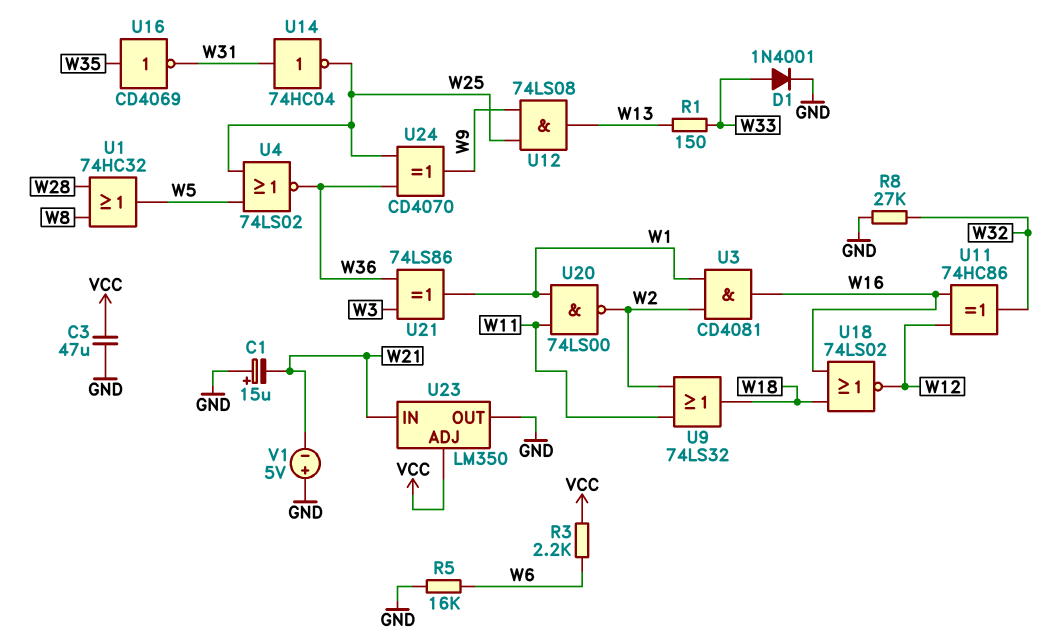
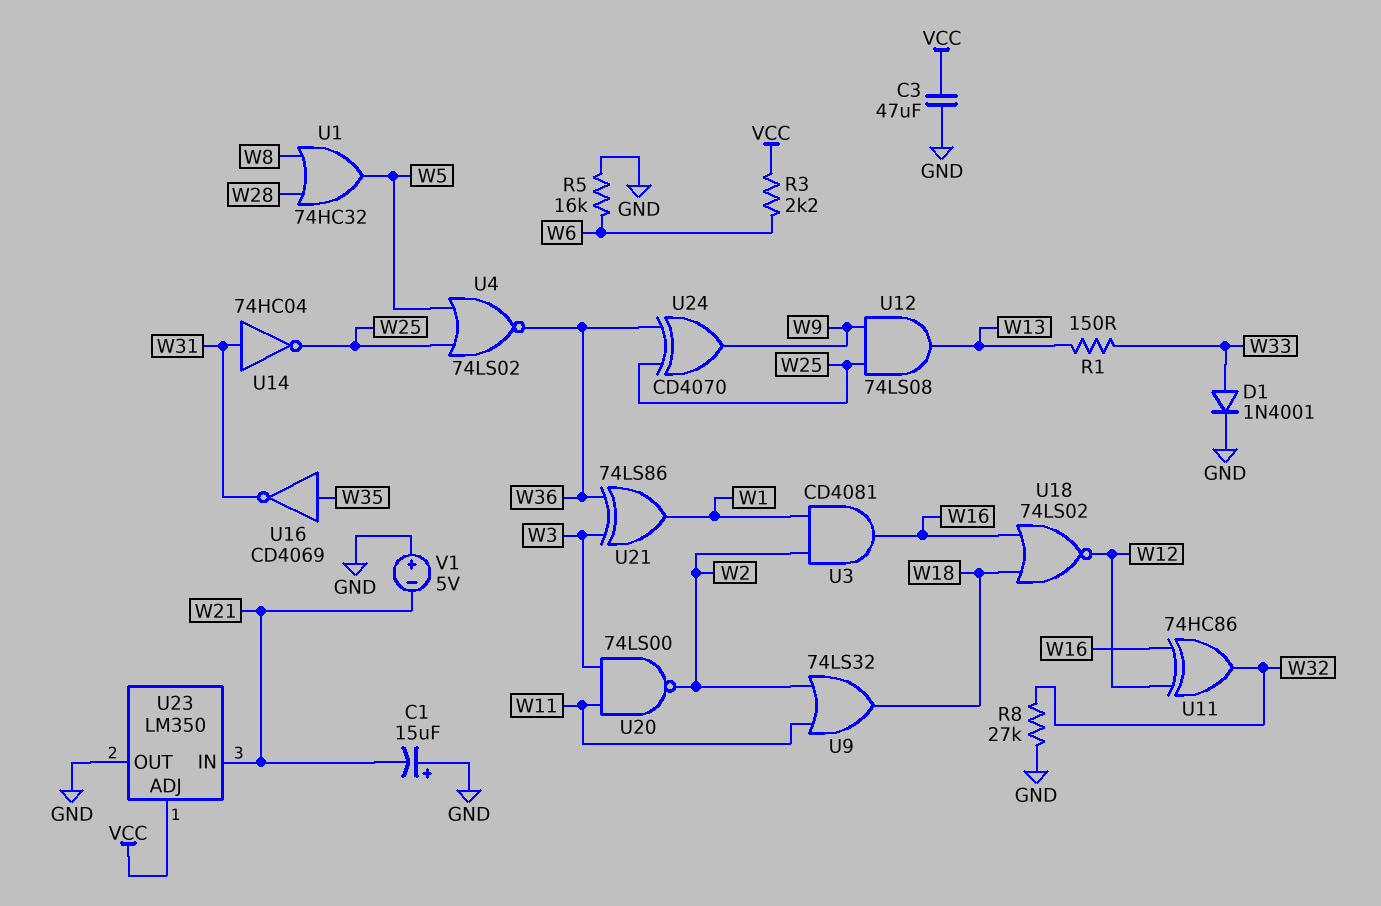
U20: NAND 74LS00 (in W1, in W11, out W2) -> NAND 74LS00 (in W3, in W11, out W2)

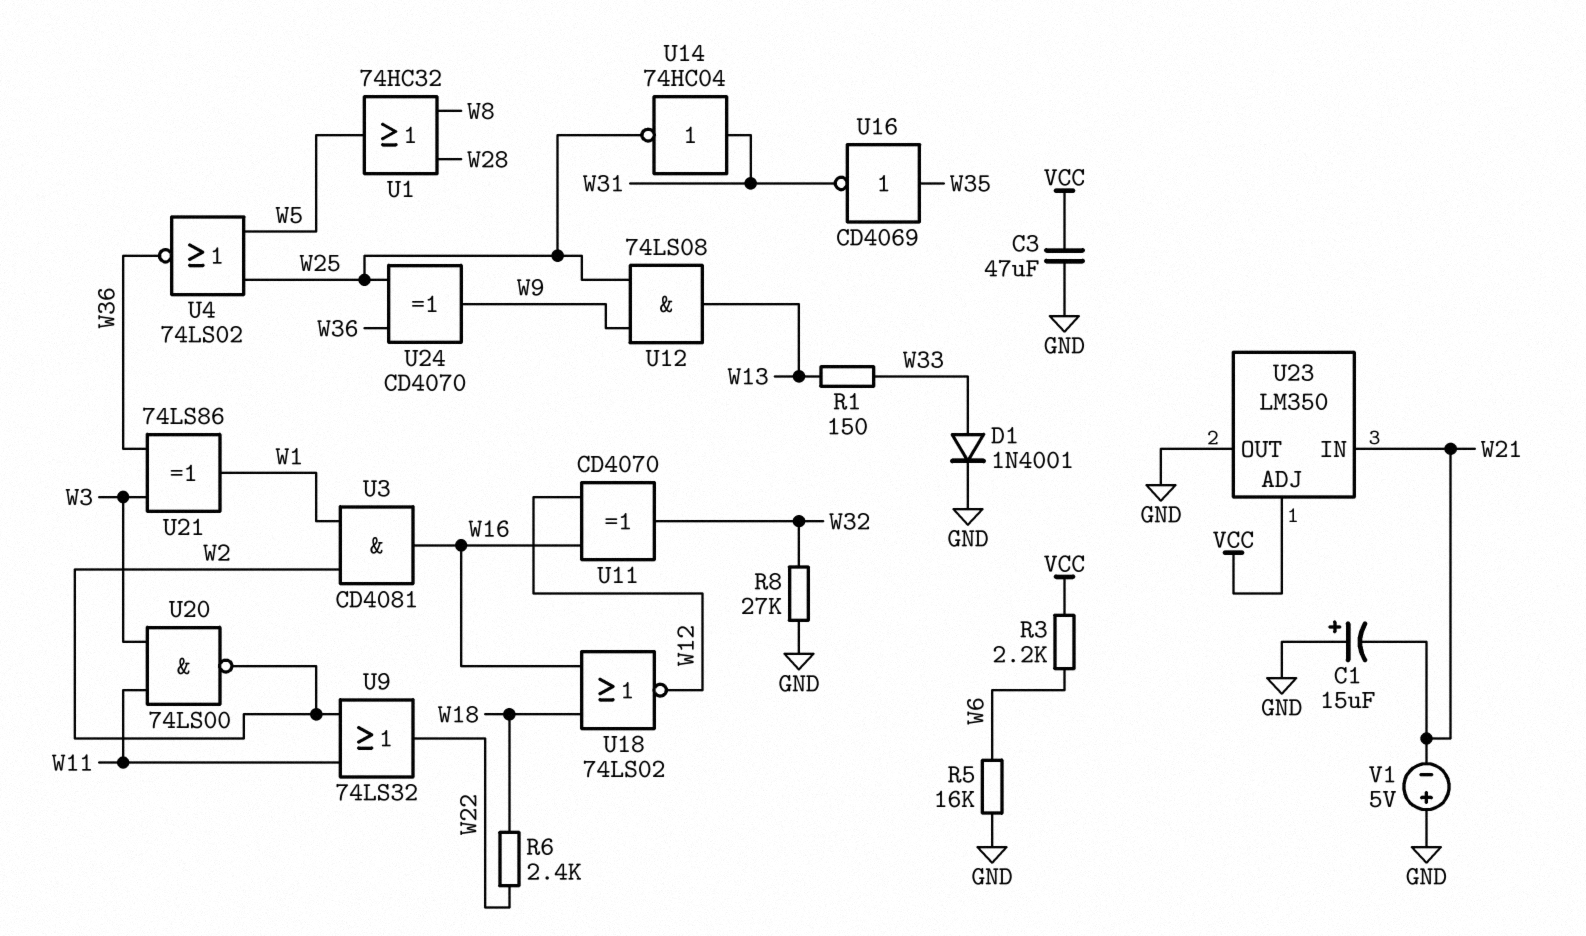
R6: none -> 2.4k (W18, W22)
U9: OR 74LS32 (in W2, in W11, out W18) -> OR 74LS32 (in W2, in W11, out W22)
U11: XOR 74HC86 (in W12, in W16, out W32) -> XOR CD4070 (in W12, in W16, out W32)

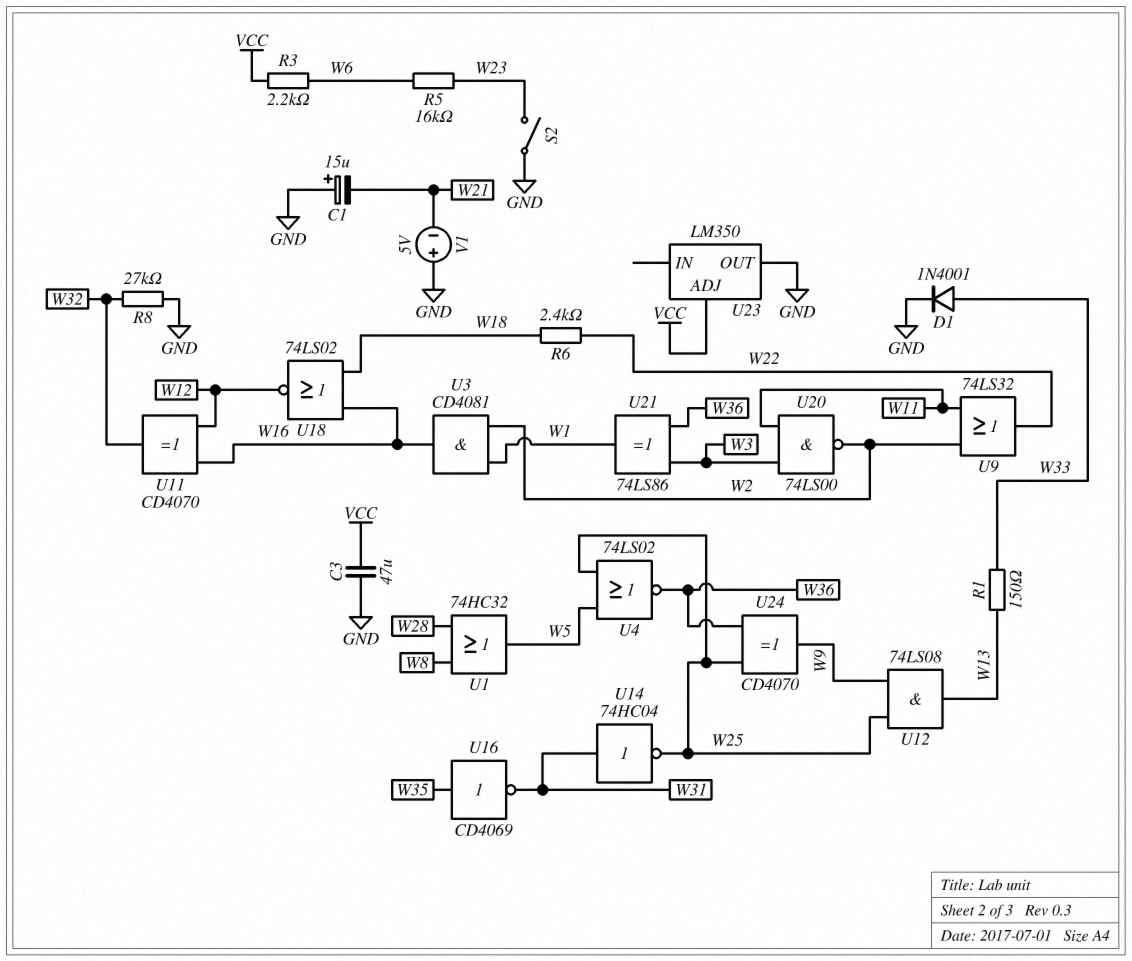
R5: 16k (GND, W6) -> 16k (W6, W23)
S2: none -> switch (GND, W23)
U23 pin IN: W21 -> none

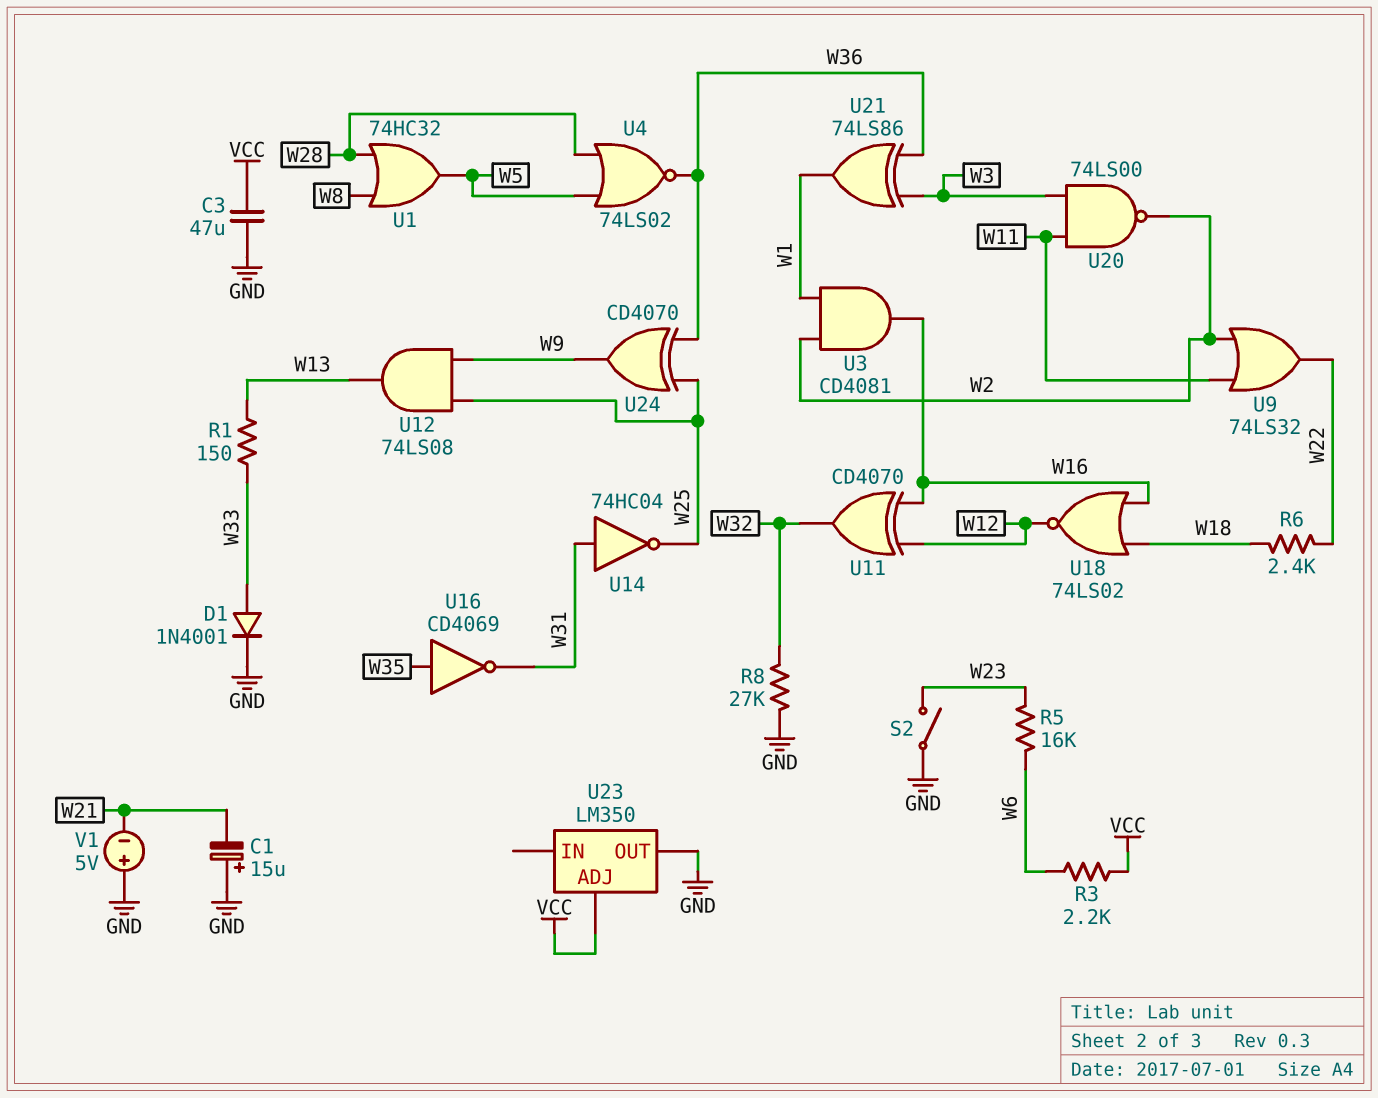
U4: NOR 74LS02 (in W5, in W25, out W36) -> NOR 74LS02 (in W5, in W28, out W36)

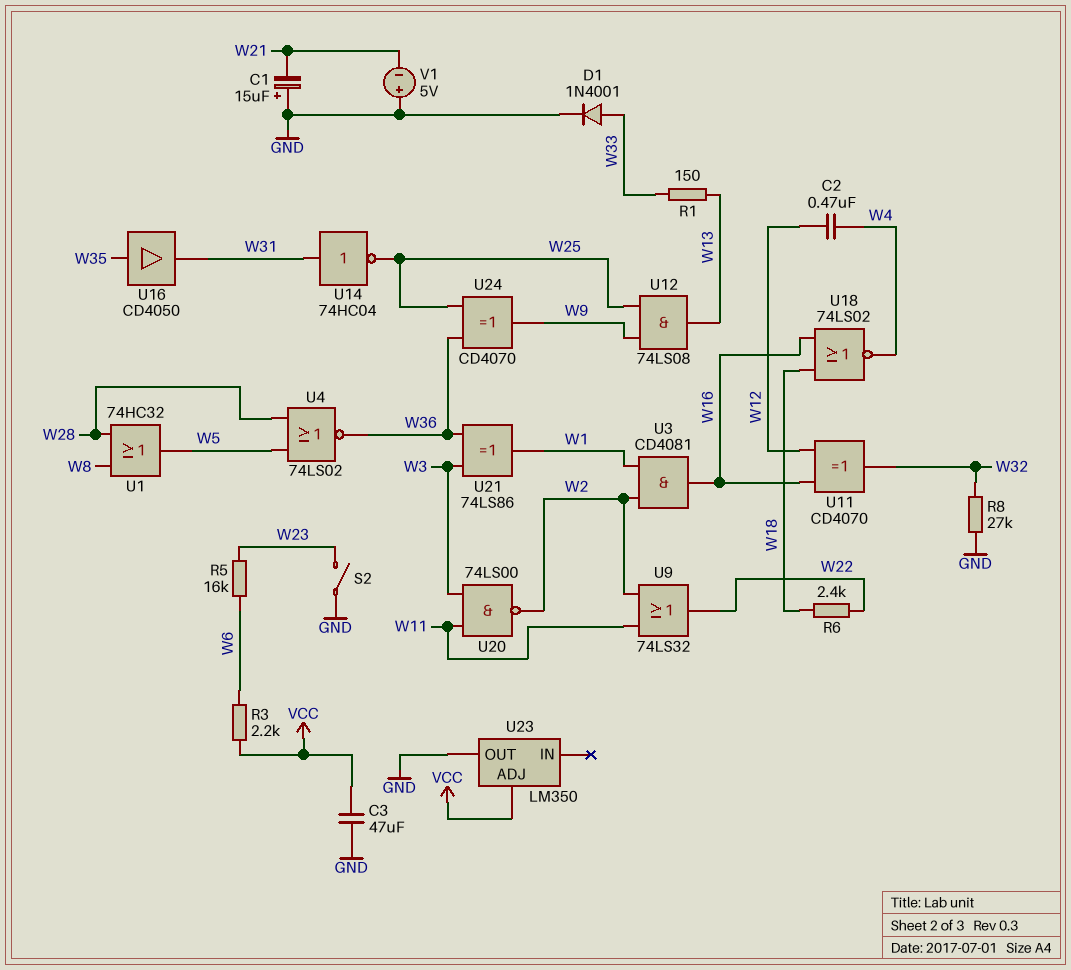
C2: none -> 470nF (W4, W12)
U16: NOT CD4069 (in W35, out W31) -> buffer CD4050 (in W35, out W31)
U18: NOR 74LS02 (in W16, in W18, out W12) -> NOR 74LS02 (in W16, in W18, out W4)

